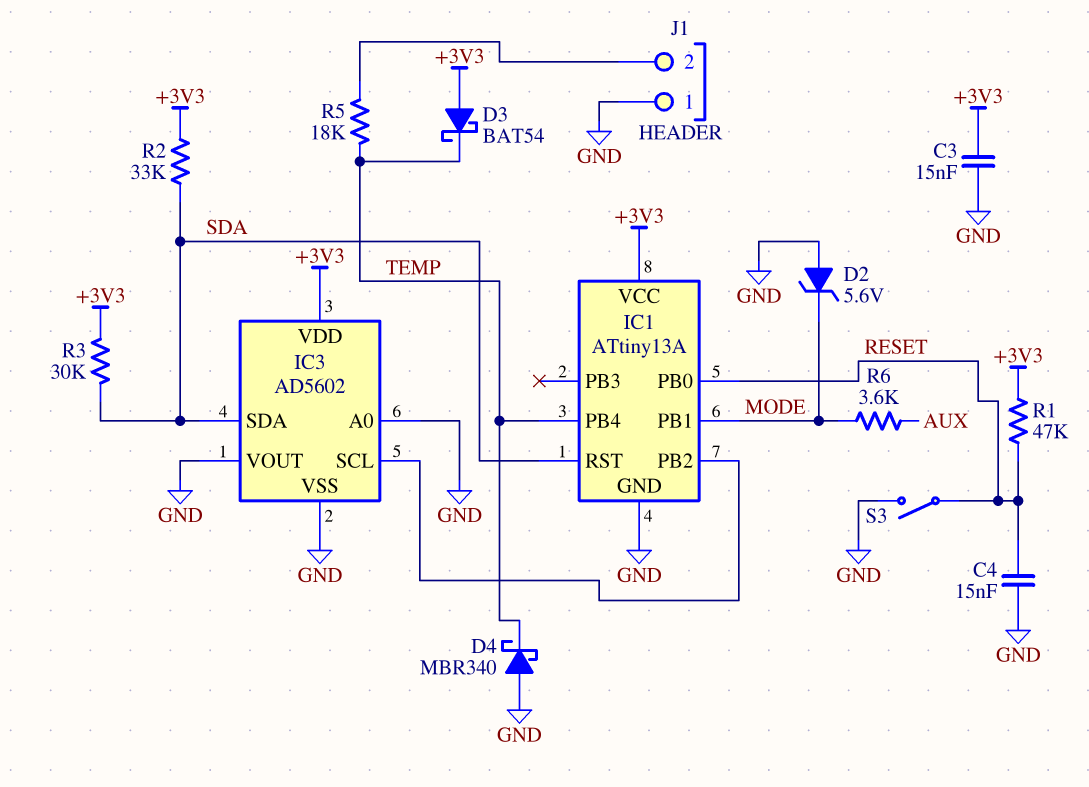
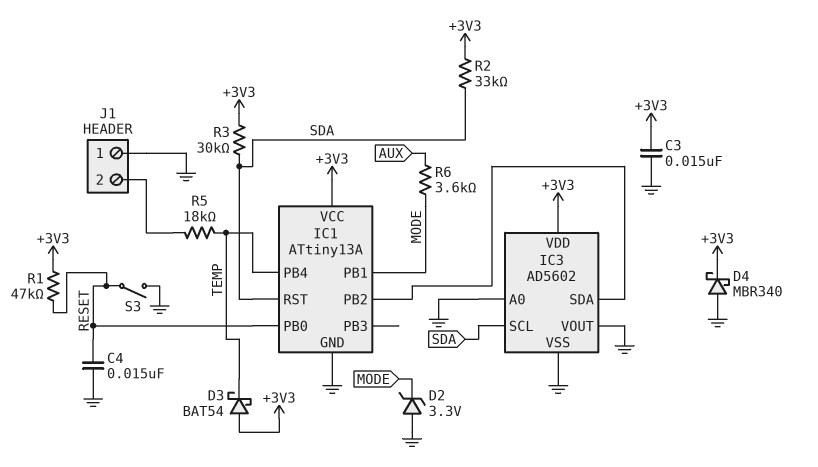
D2: zener 5.6V (A GND, K MODE) -> zener 3.3V (A GND, K MODE)
D4: schottky MBR340 (A GND, K TEMP) -> schottky MBR340 (A GND, K +3V3)
IC3 pin SCL: IC1/PB2 -> SDA
IC3 pin SDA: SDA -> IC1/PB2

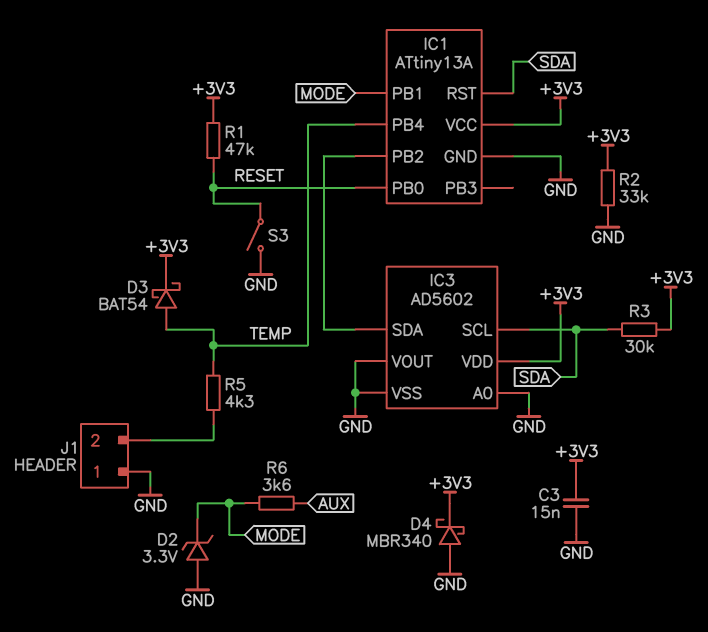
C4: 15nF (GND, RESET) -> none
D3: schottky BAT54 (A +3V3, K TEMP) -> schottky BAT54 (A TEMP, K +3V3)
R2: 33k (+3V3, SDA) -> 33k (+3V3, GND)
R5: 18k (J1/2, TEMP) -> 4.3k (J1/2, TEMP)

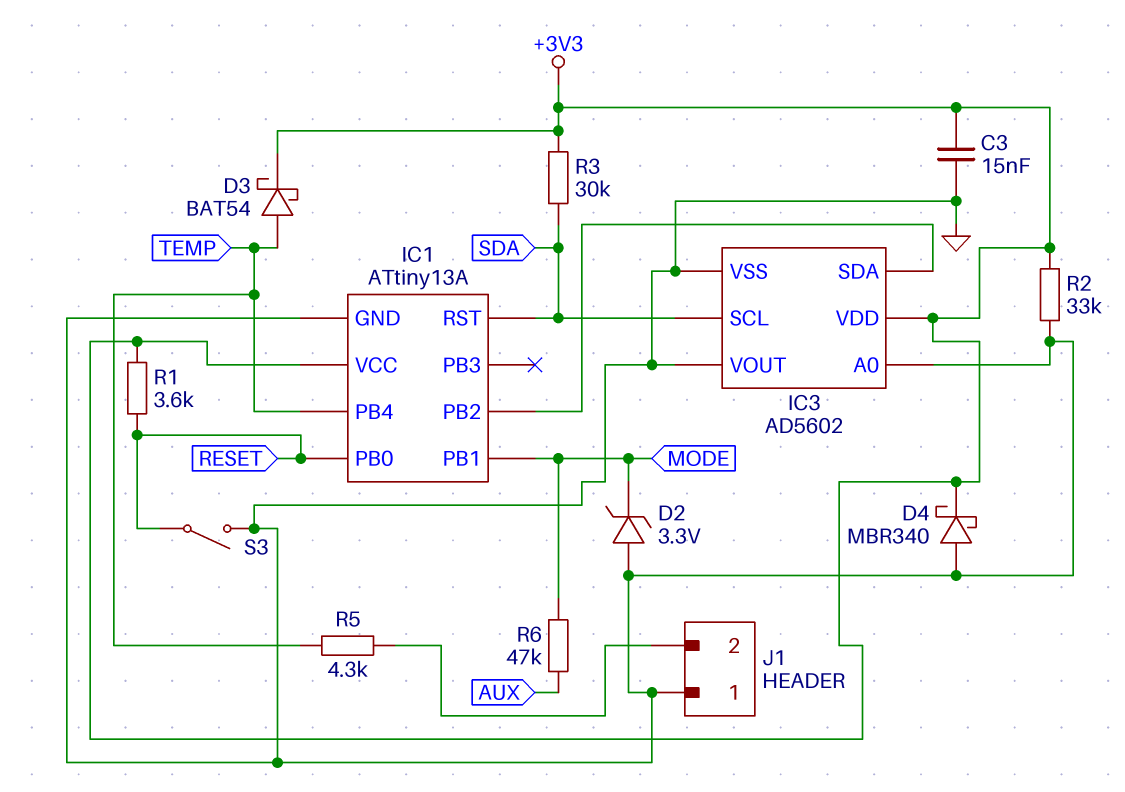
R1: 47k (+3V3, RESET) -> 3.6k (+3V3, RESET)
R6: 3.6k (AUX, MODE) -> 47k (AUX, MODE)

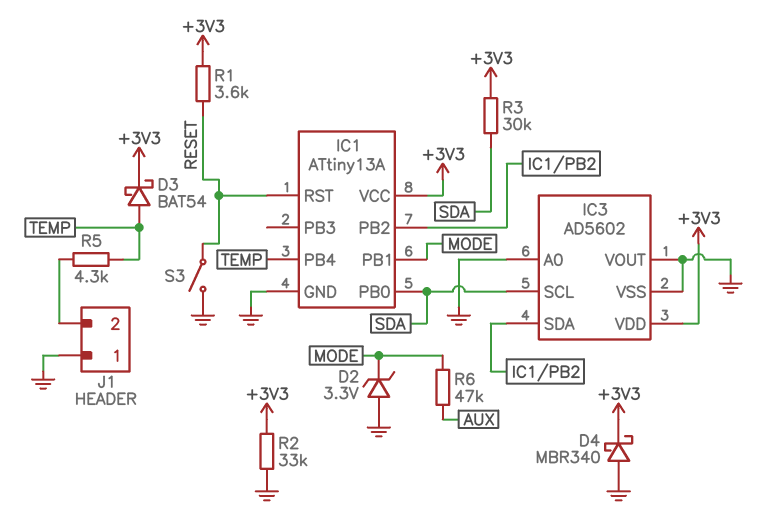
C3: 15nF (+3V3, GND) -> none
IC1 pin PB0: RESET -> SDA
IC1 pin RST: SDA -> RESET

